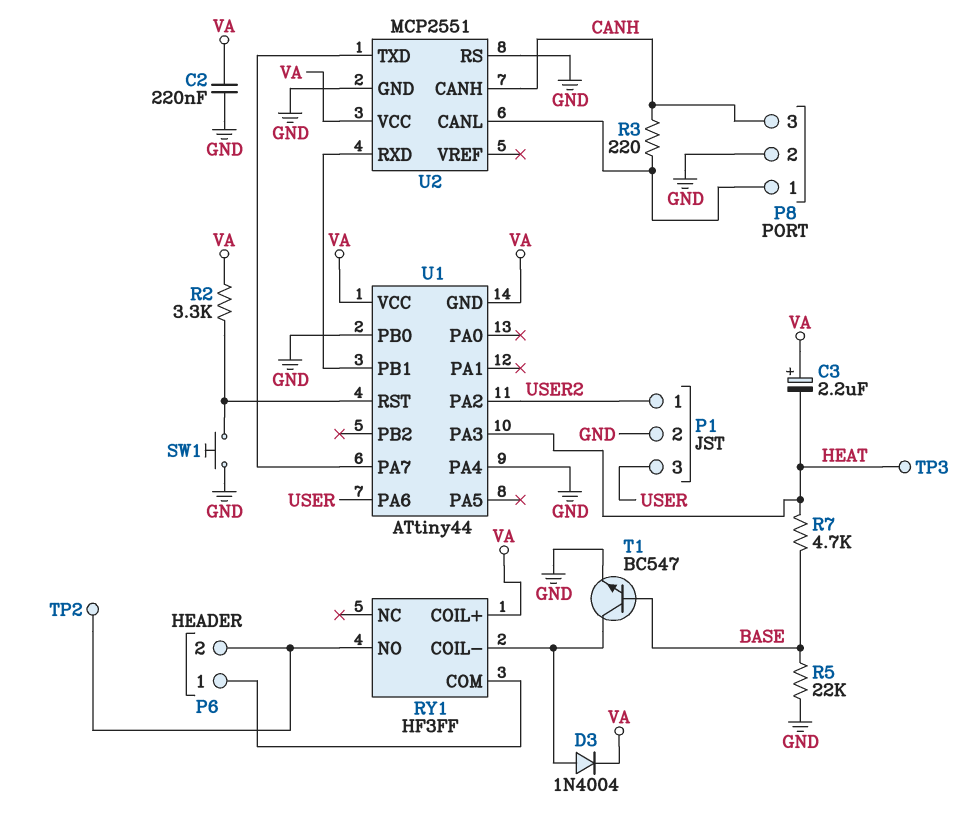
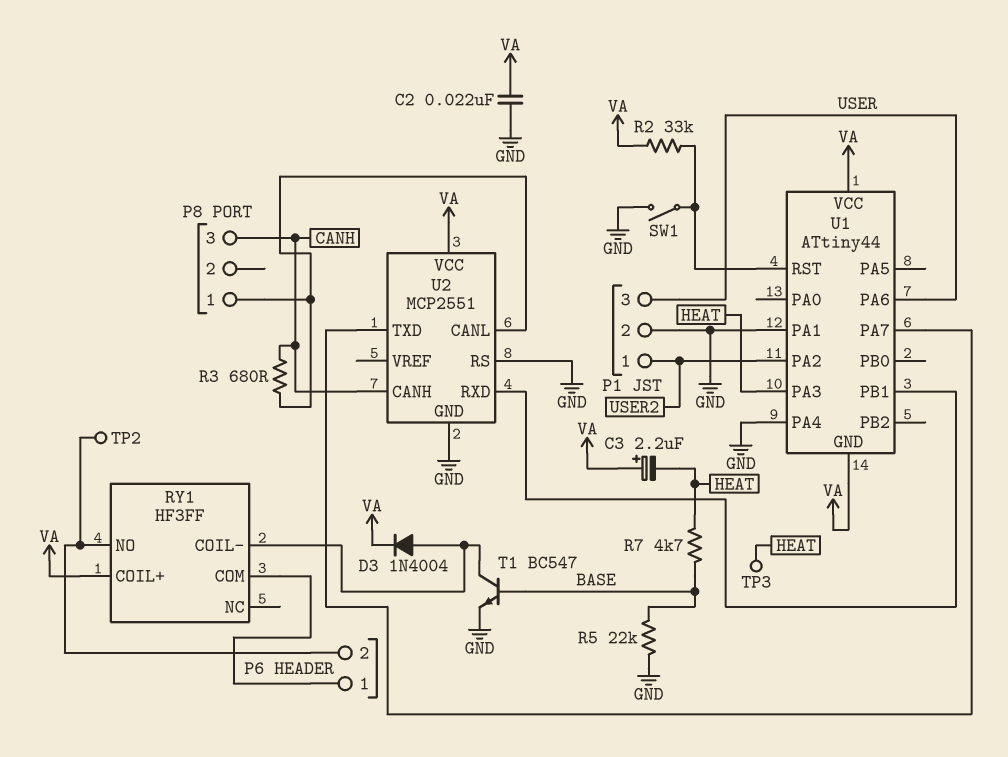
C2: 220nF (GND, VA) -> 22nF (GND, VA)
P8 pin 2: GND -> none
R2: 3.3k (U1/RST, VA) -> 33k (U1/RST, VA)
R3: 220 (CANH, P8/1) -> 680 (CANH, P8/1)
SW1: button (GND, U1/RST) -> switch (GND, U1/RST)
U1 pin PA1: none -> GND
U1 pin PB0: GND -> none

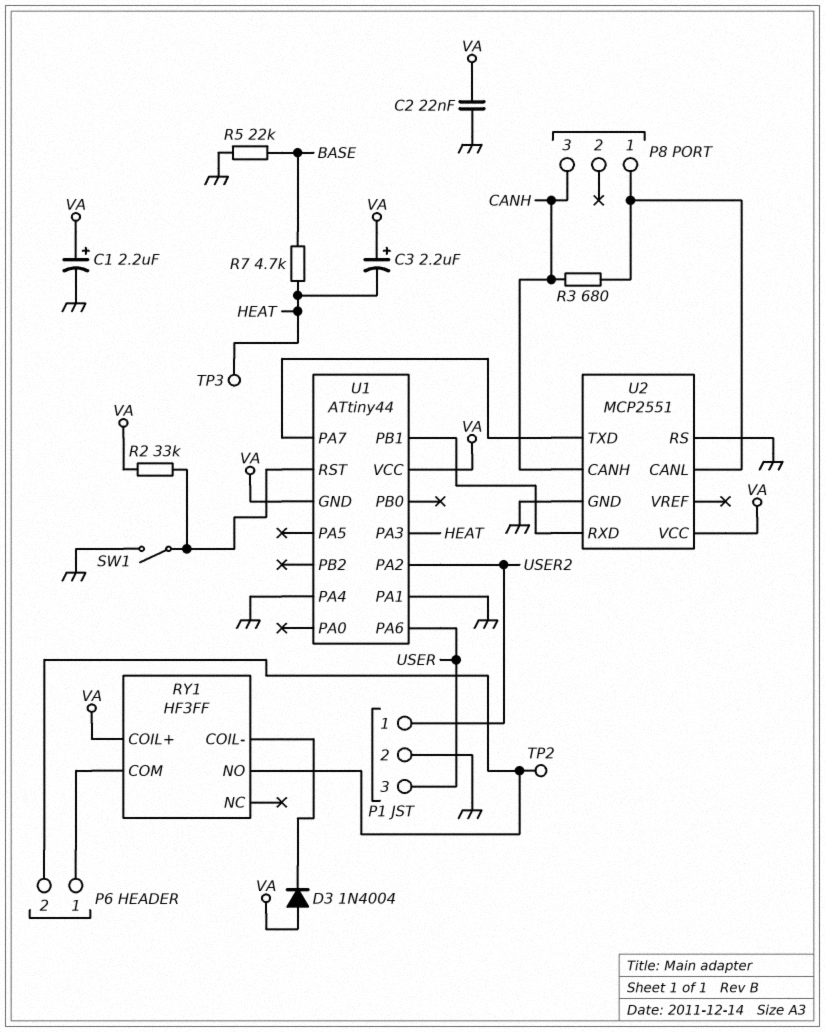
C1: none -> 2.2uF (plus VA, minus GND)
D3: diode 1N4004 (A RY1/COIL-, K VA) -> diode 1N4004 (A VA, K RY1/COIL-)
T1: NPN BC547 (B BASE, C RY1/COIL-, E GND) -> none

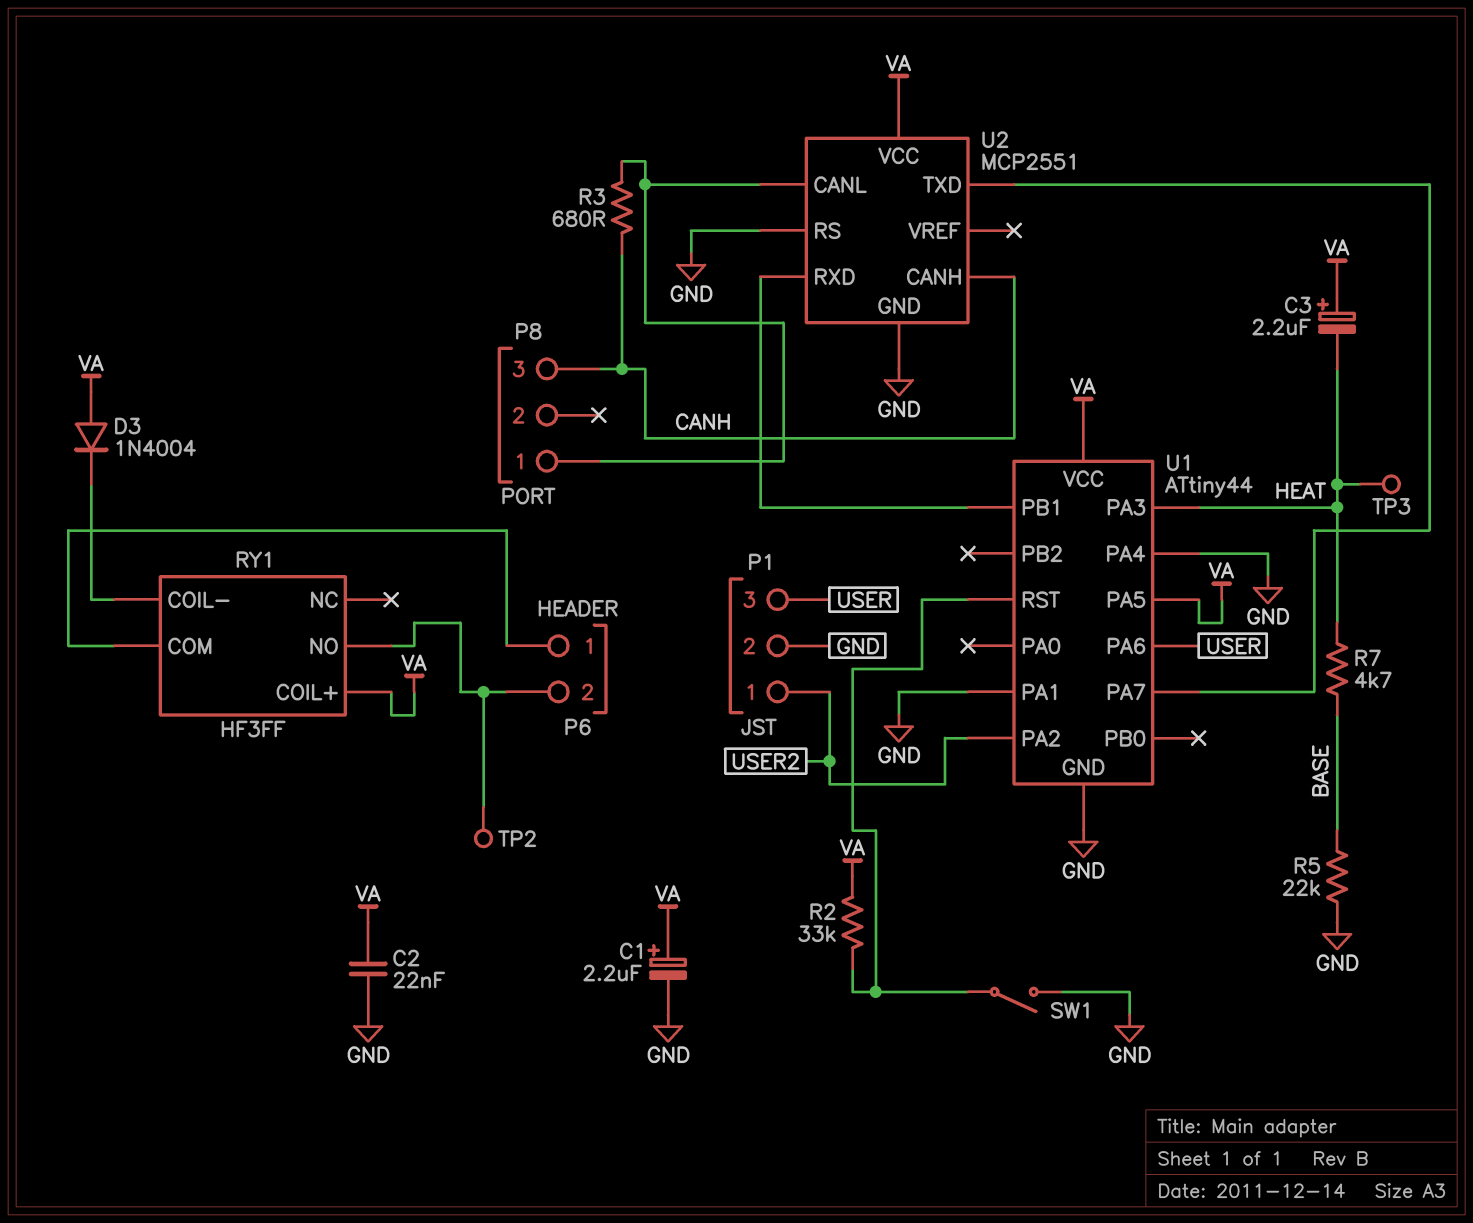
U1 pin GND: VA -> GND
U1 pin PA5: none -> VA

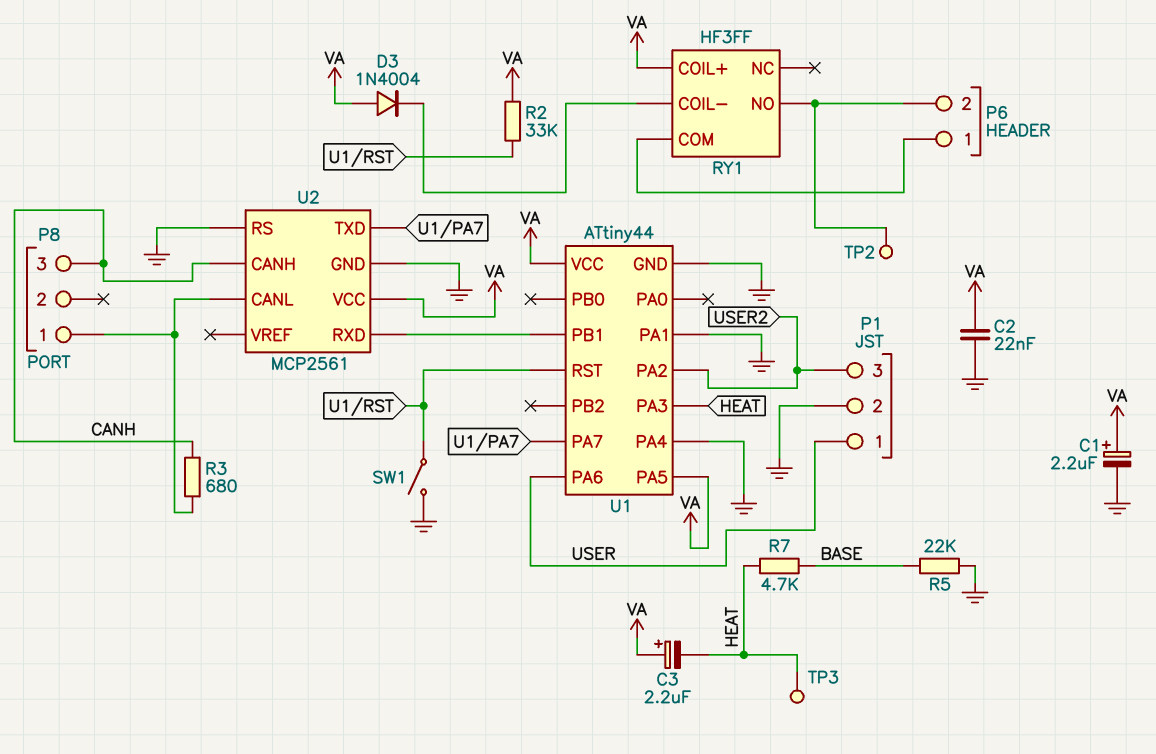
P1 pin 1: USER2 -> USER
P1 pin 3: USER -> USER2
U2: MCP2551 -> MCP2561

